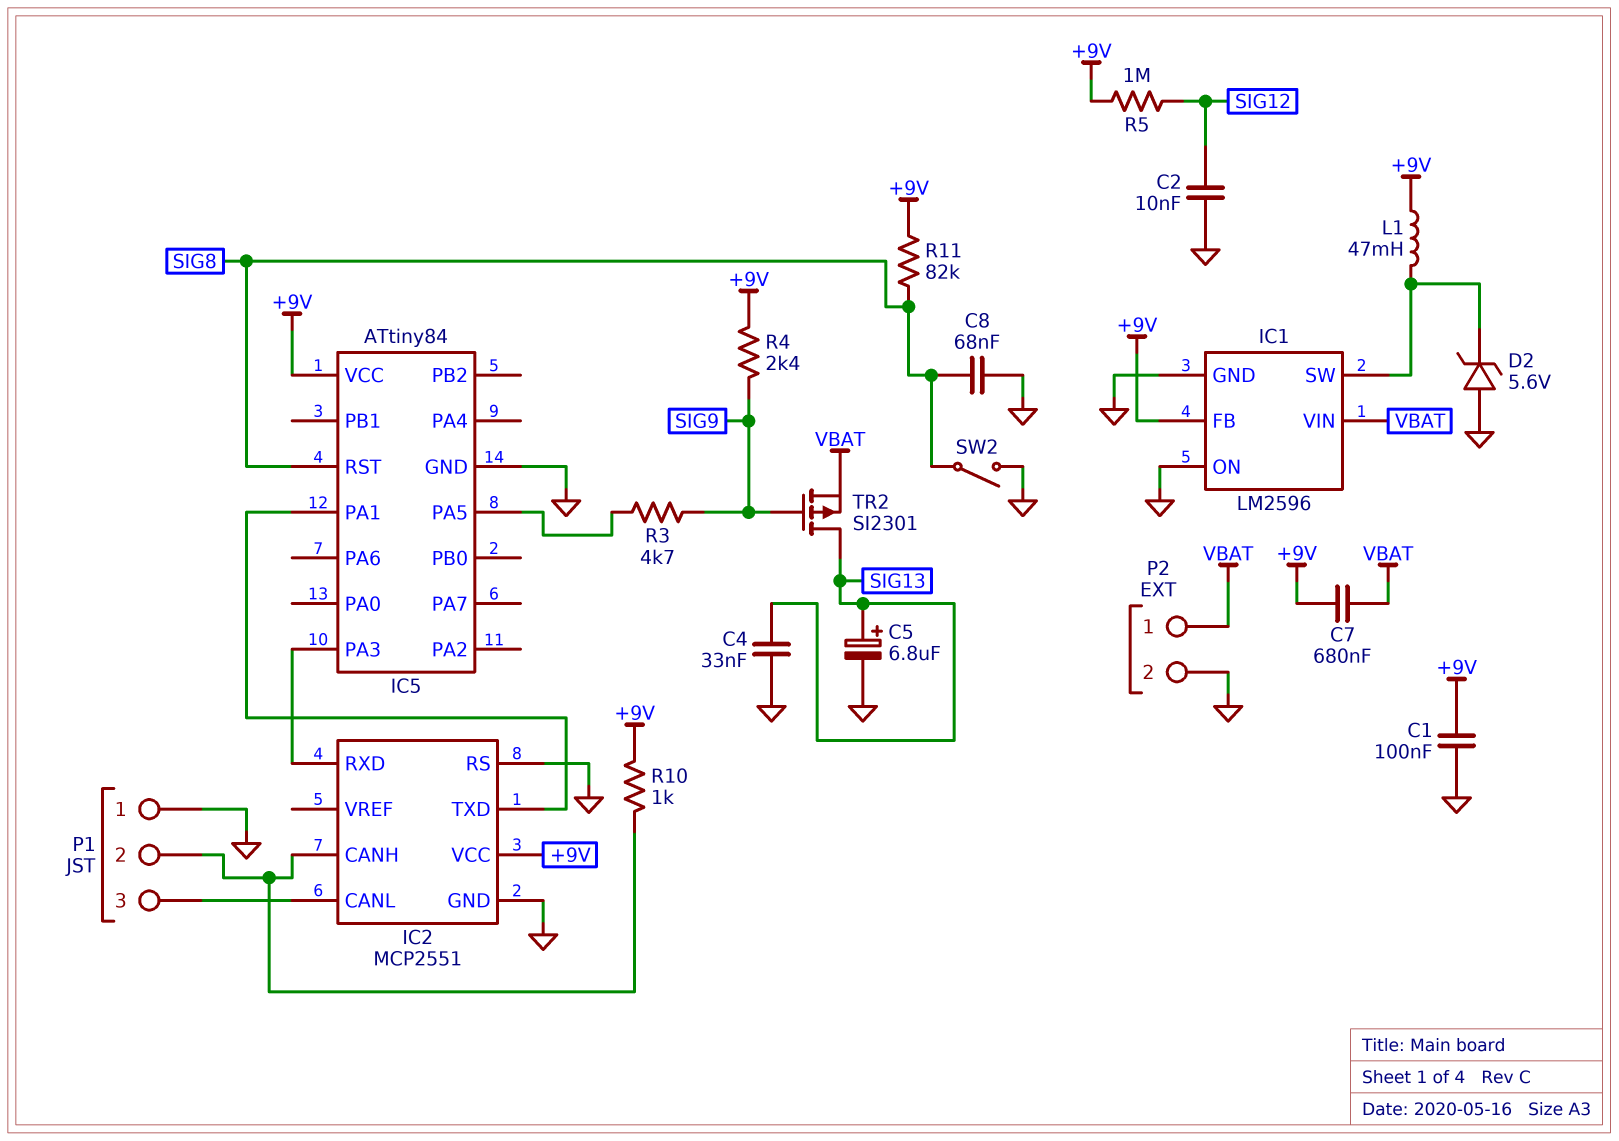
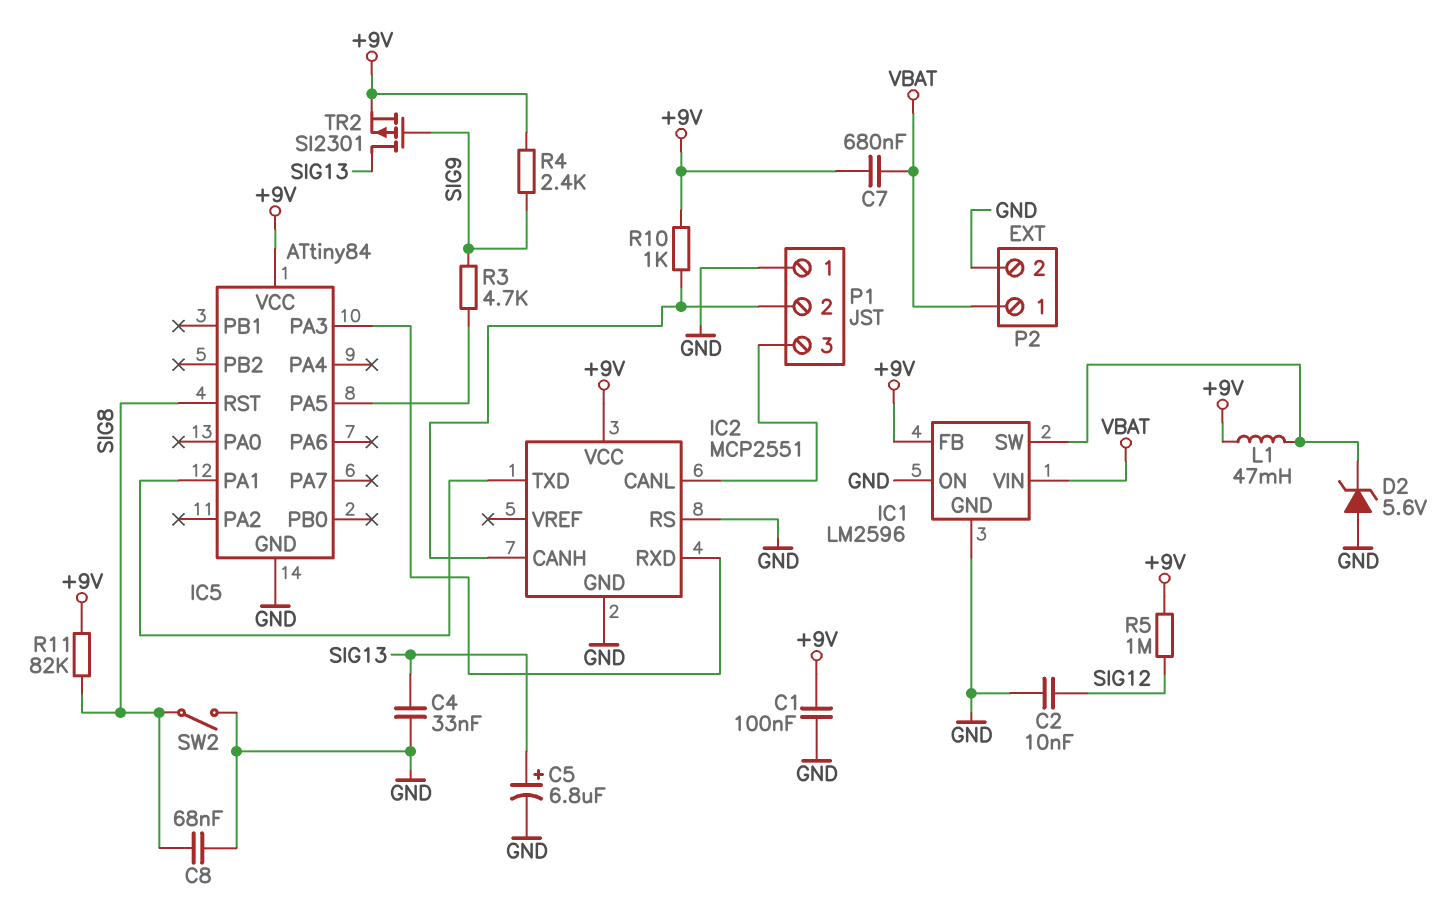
TR2: PMOS SI2301 (G SIG9, D SIG13, S VBAT) -> PMOS SI2301 (G SIG9, D SIG13, S +9V)

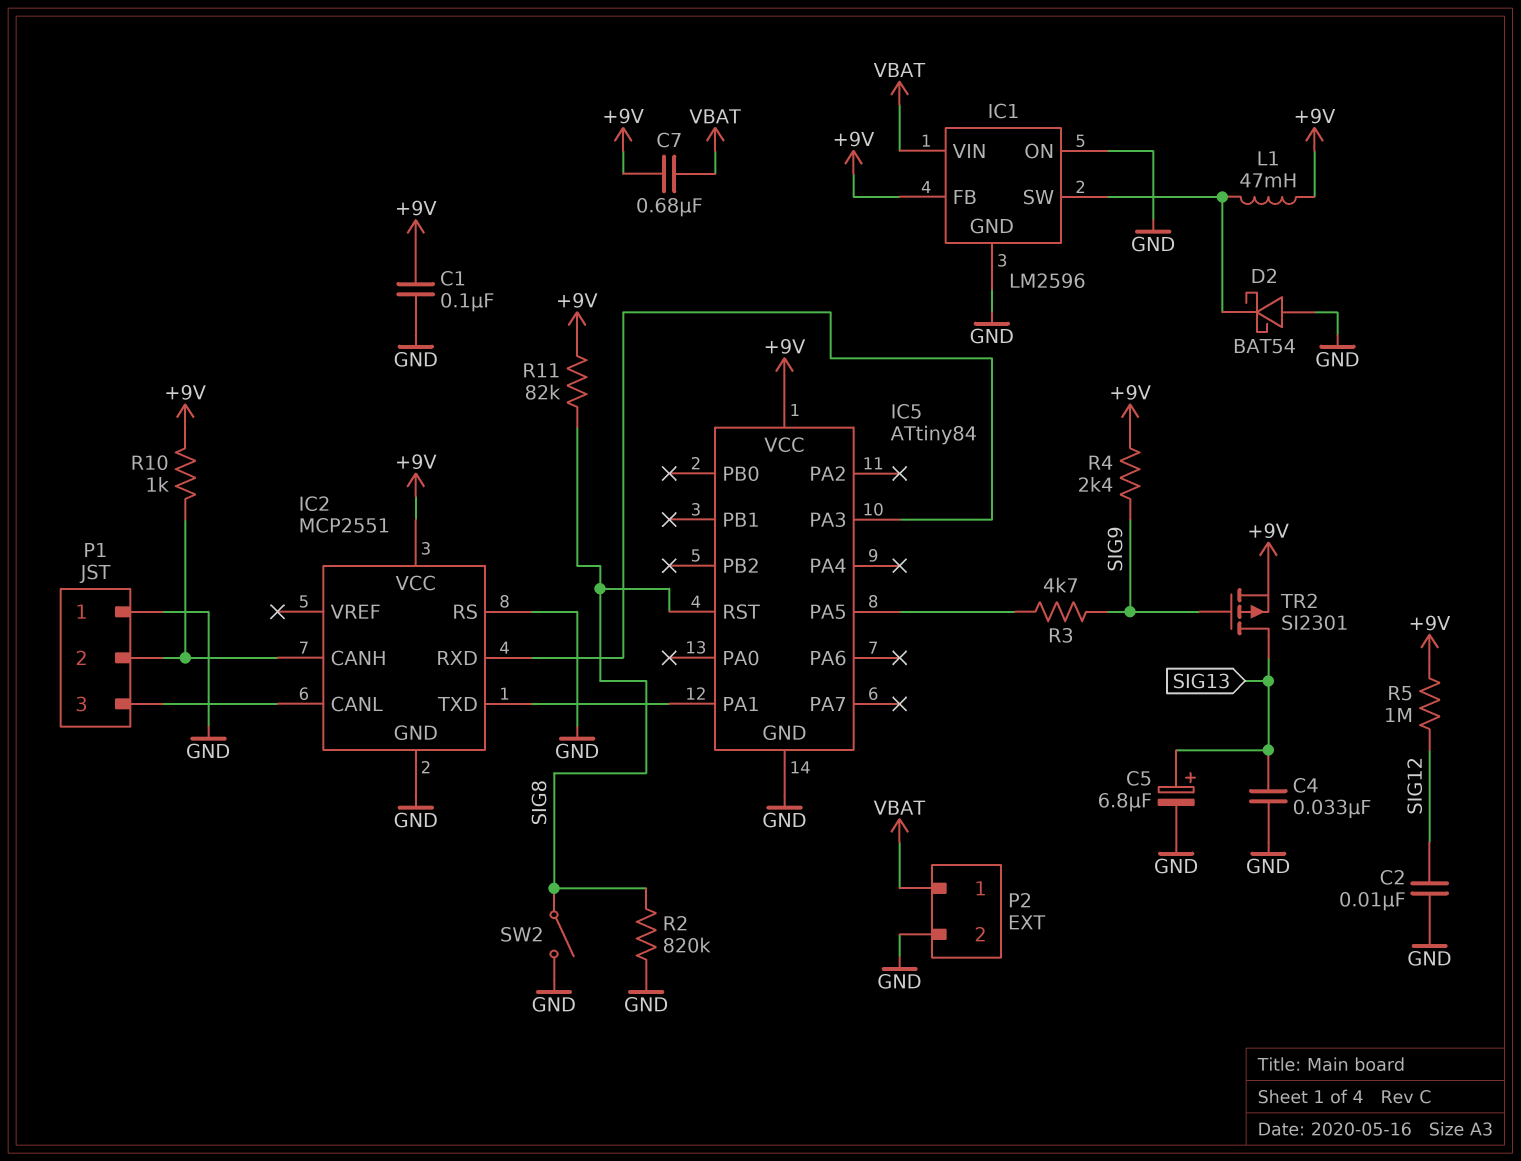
C8: 68nF (GND, SIG8) -> none
D2: zener 5.6V (A GND, K IC1/SW) -> schottky BAT54 (A GND, K IC1/SW)
R2: none -> 820k (GND, SIG8)

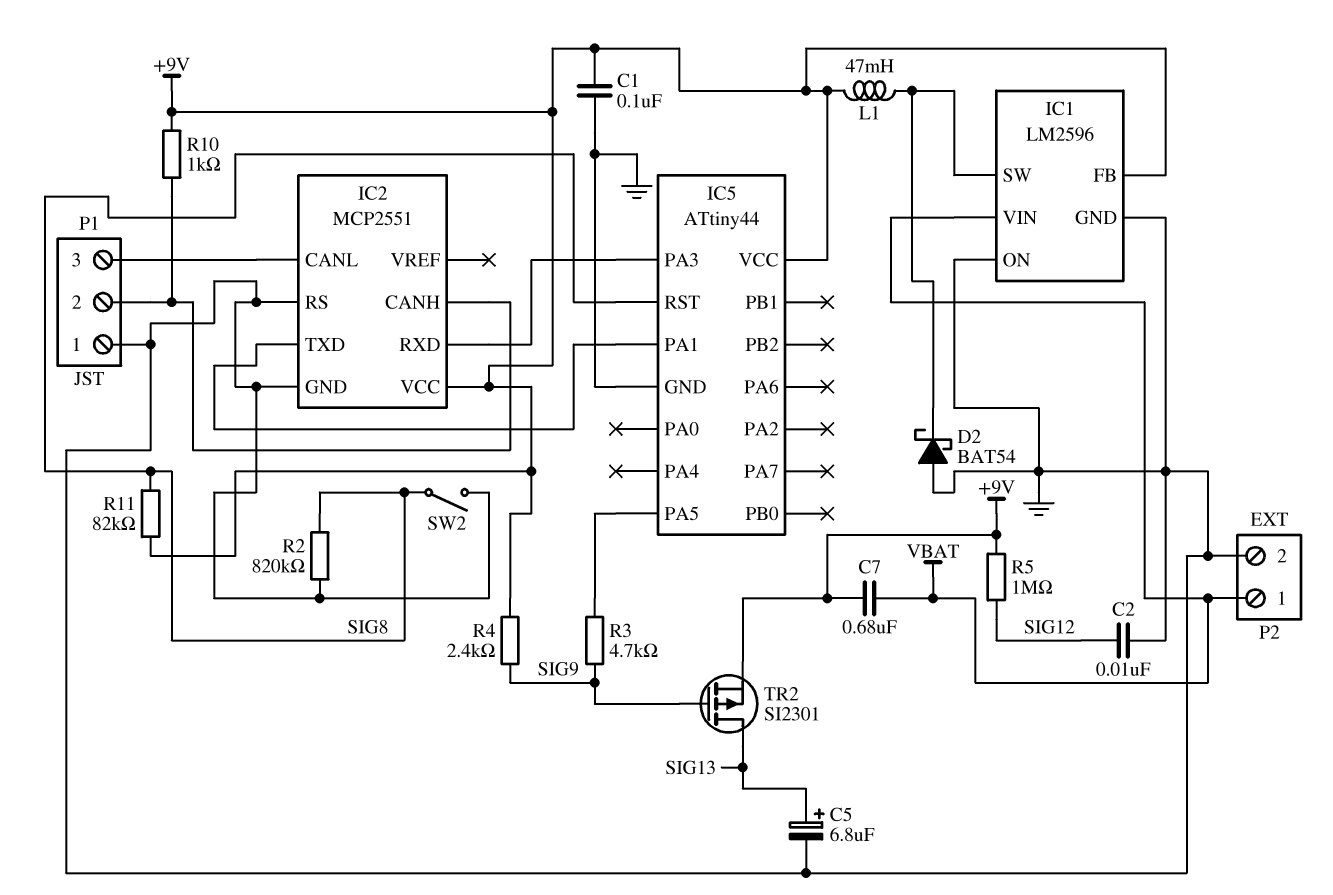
C4: 33nF (GND, SIG13) -> none
IC5: ATtiny84 -> ATtiny44

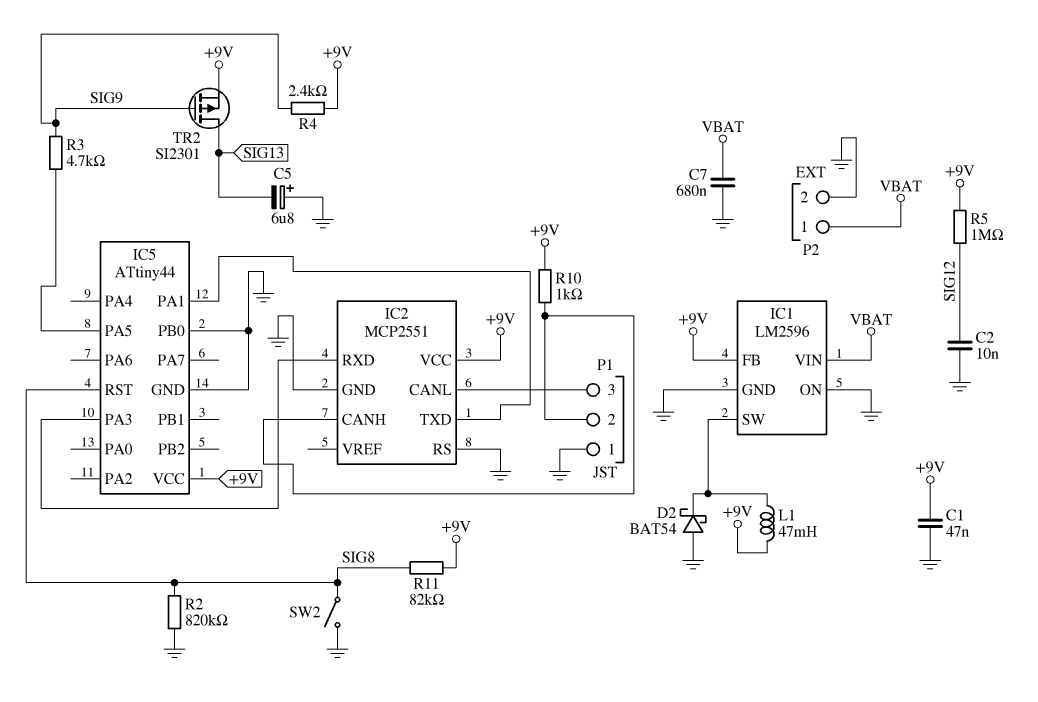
C1: 100nF (+9V, GND) -> 47nF (+9V, GND)
C5: 6.8uF (plus SIG13, minus GND) -> 6.8uF (plus GND, minus SIG13)
C7: 680nF (+9V, VBAT) -> 680nF (GND, VBAT)
IC5 pin PB0: none -> GND

